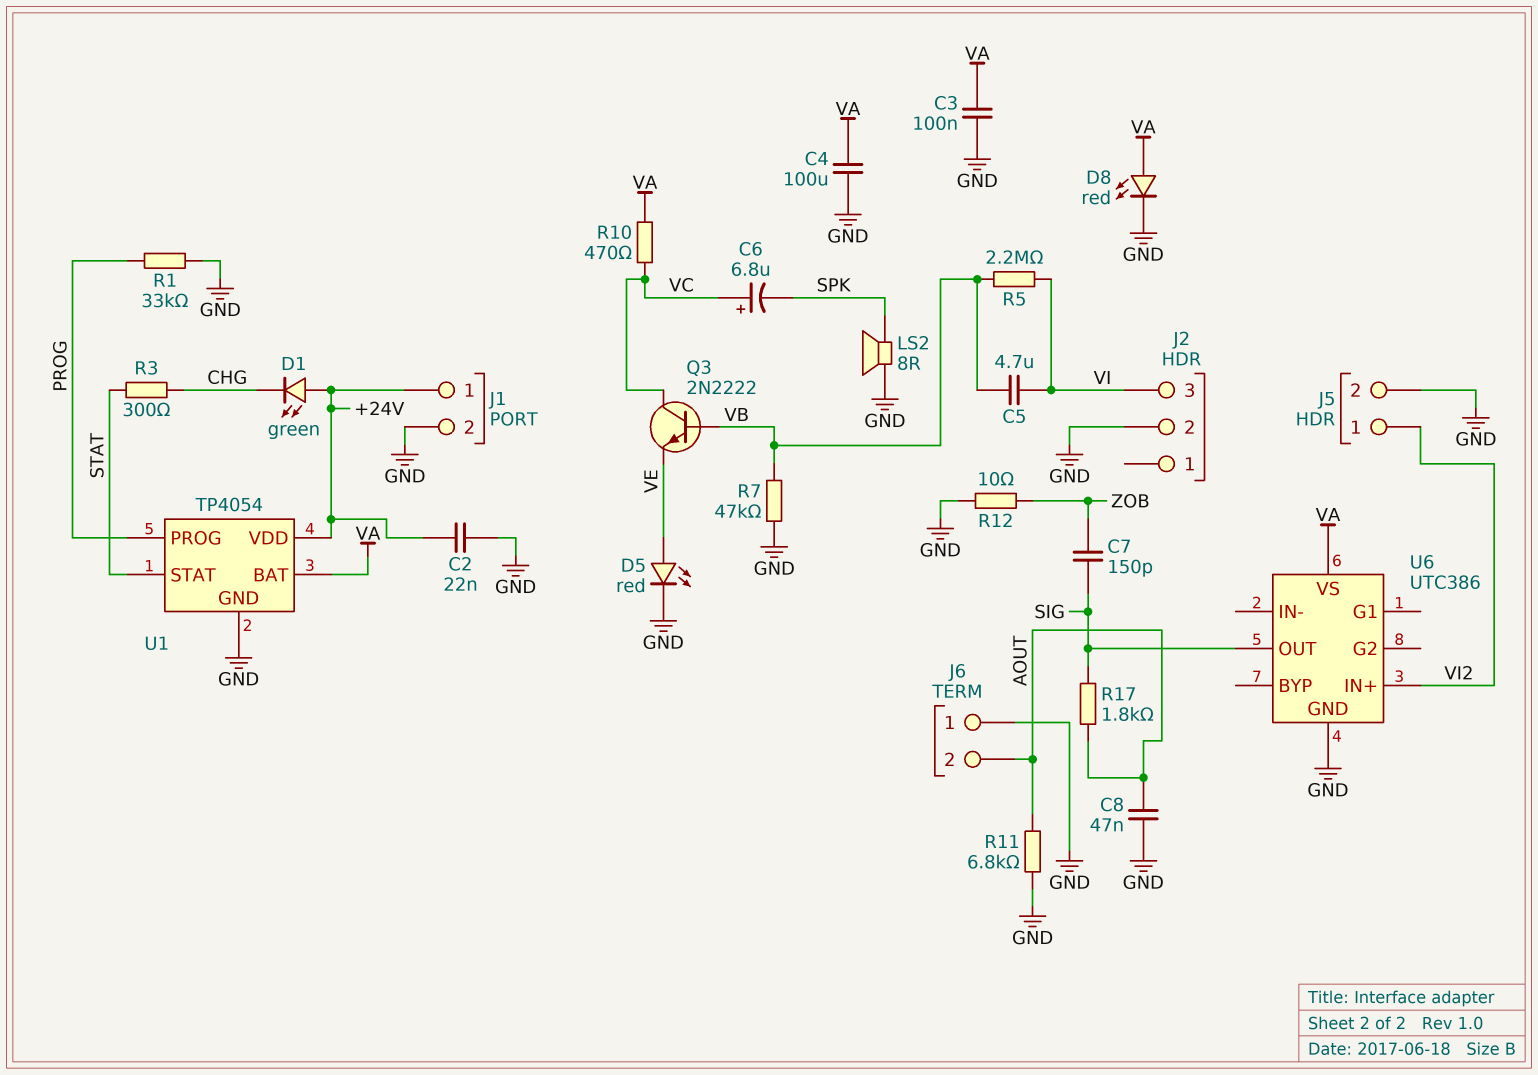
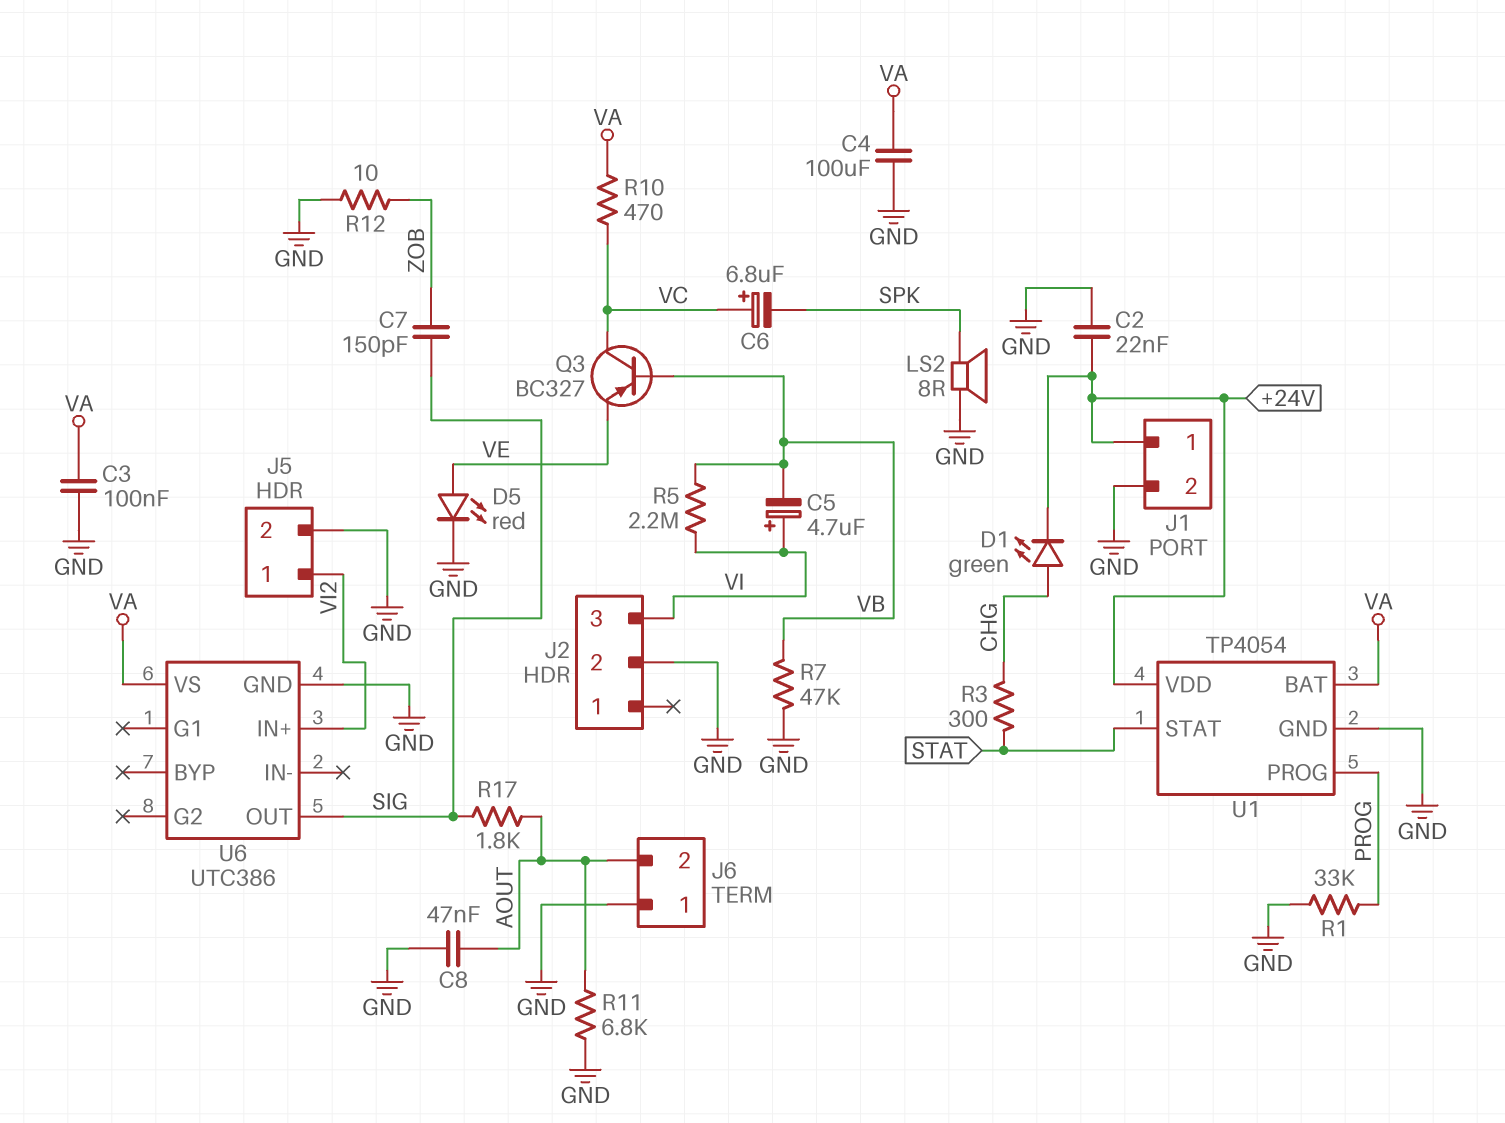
C5: 4.7uF (VB, VI) -> 4.7uF (plus VI, minus VB)
D1: LED green (A +24V, K CHG) -> LED green (A CHG, K +24V)
D8: LED red (A VA, K GND) -> none
Q3: NPN 2N2222 (B VB, C VC, E VE) -> PNP BC327 (B VB, C VC, E VE)

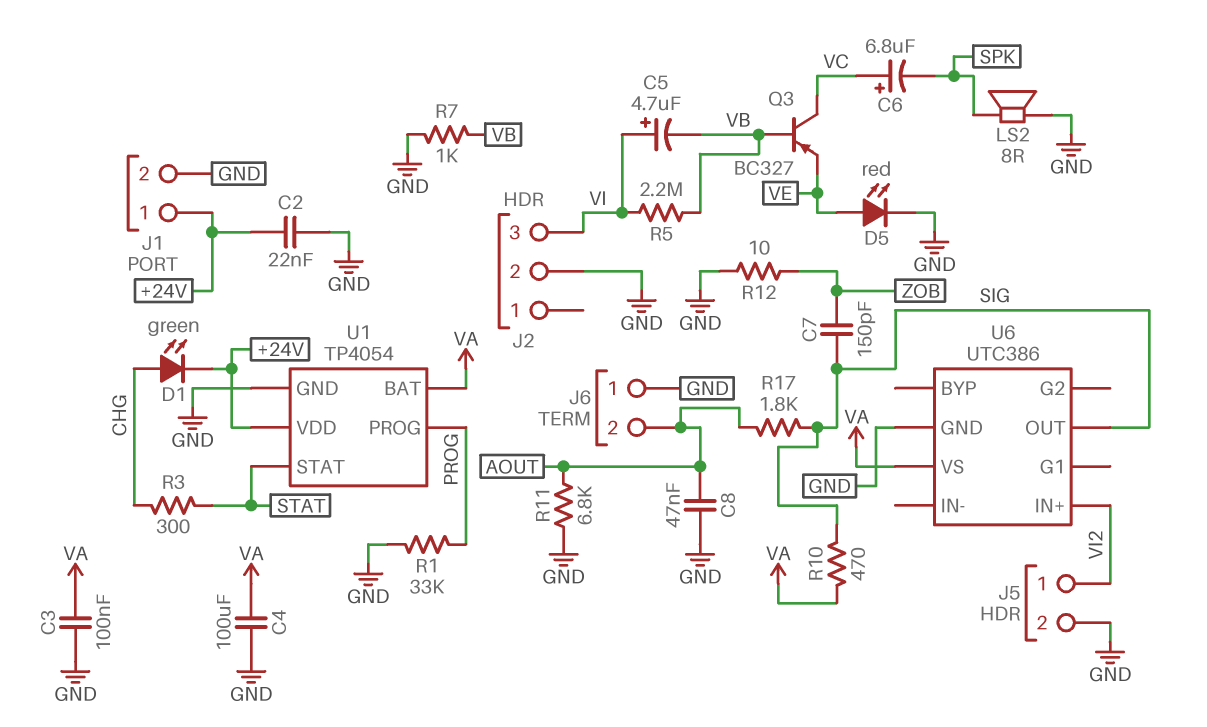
R7: 47k (GND, VB) -> 1k (GND, VB)
R10: 470 (VA, VC) -> 470 (SIG, VA)

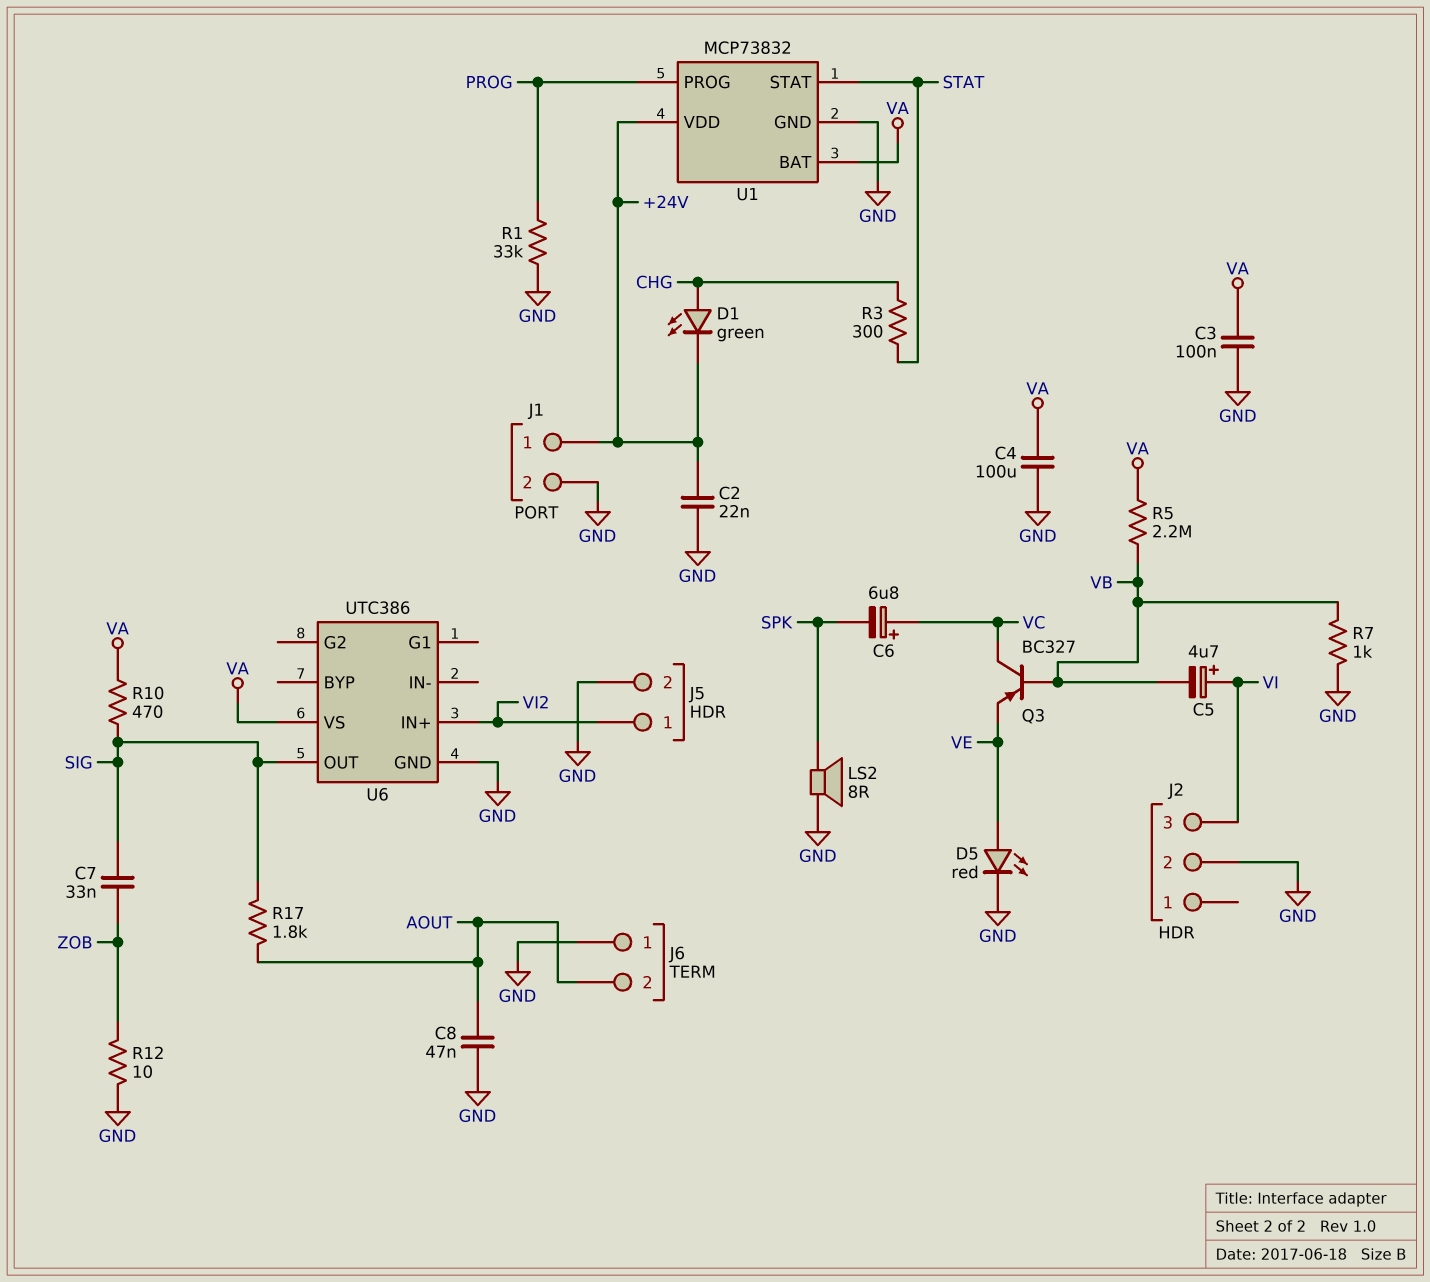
C7: 150pF (SIG, ZOB) -> 33nF (SIG, ZOB)
R5: 2.2M (VB, VI) -> 2.2M (VA, VB)
R11: 6.8k (AOUT, GND) -> none
U1: TP4054 -> MCP73832

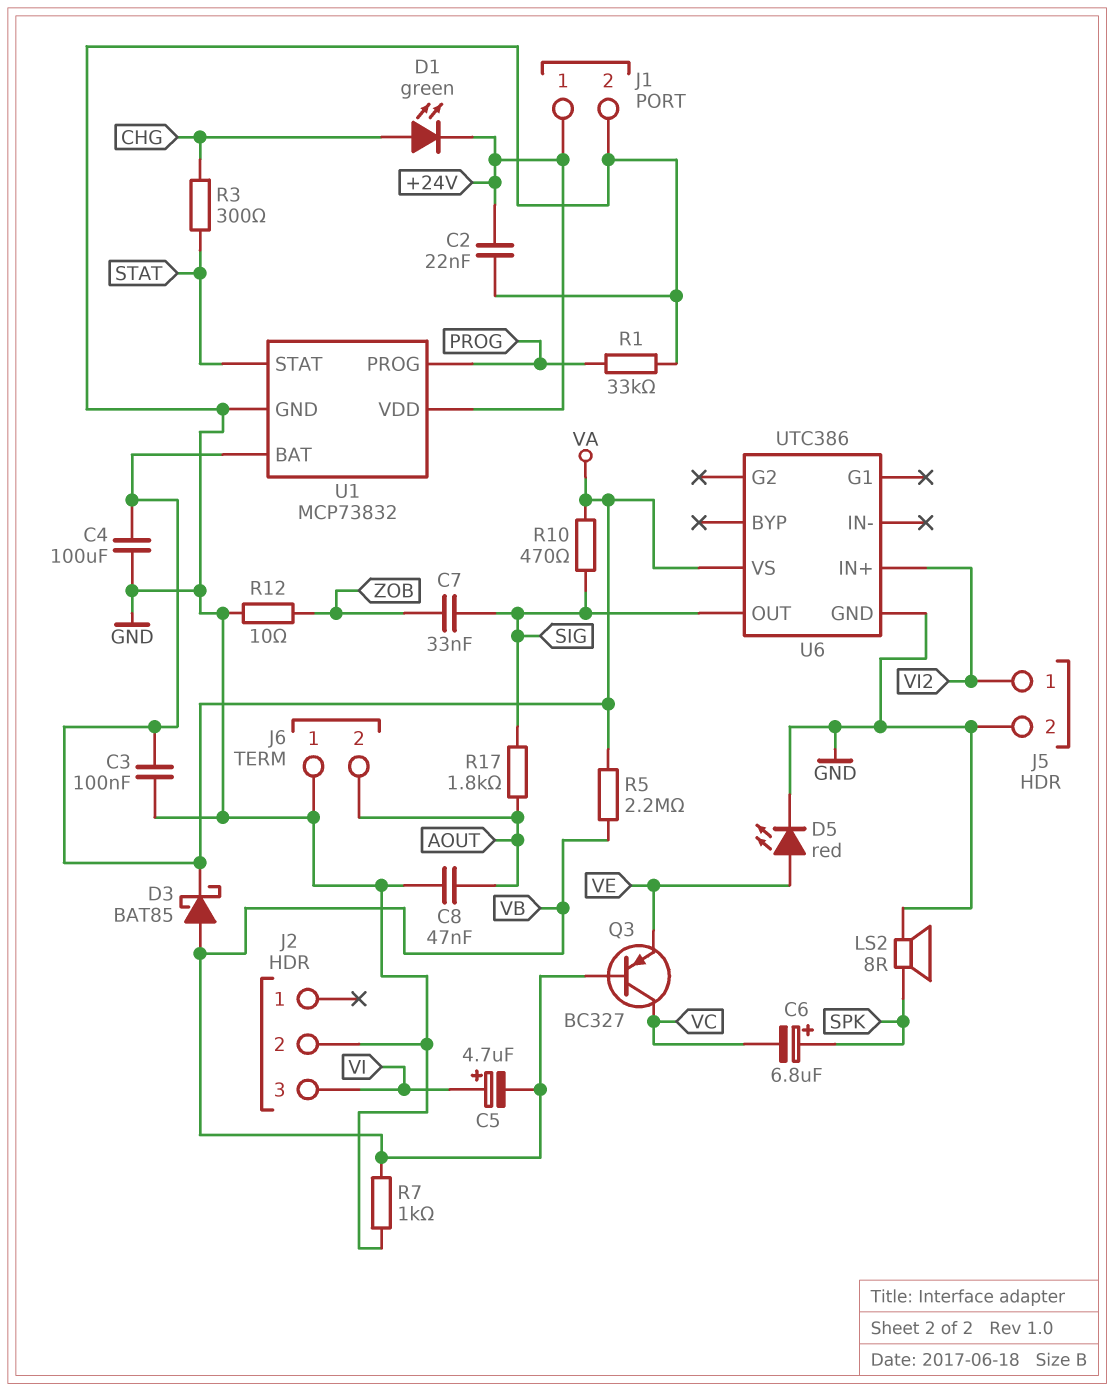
C6: 6.8uF (plus VC, minus SPK) -> 6.8uF (plus SPK, minus VC)
D3: none -> schottky BAT85 (A VB, K VA)

